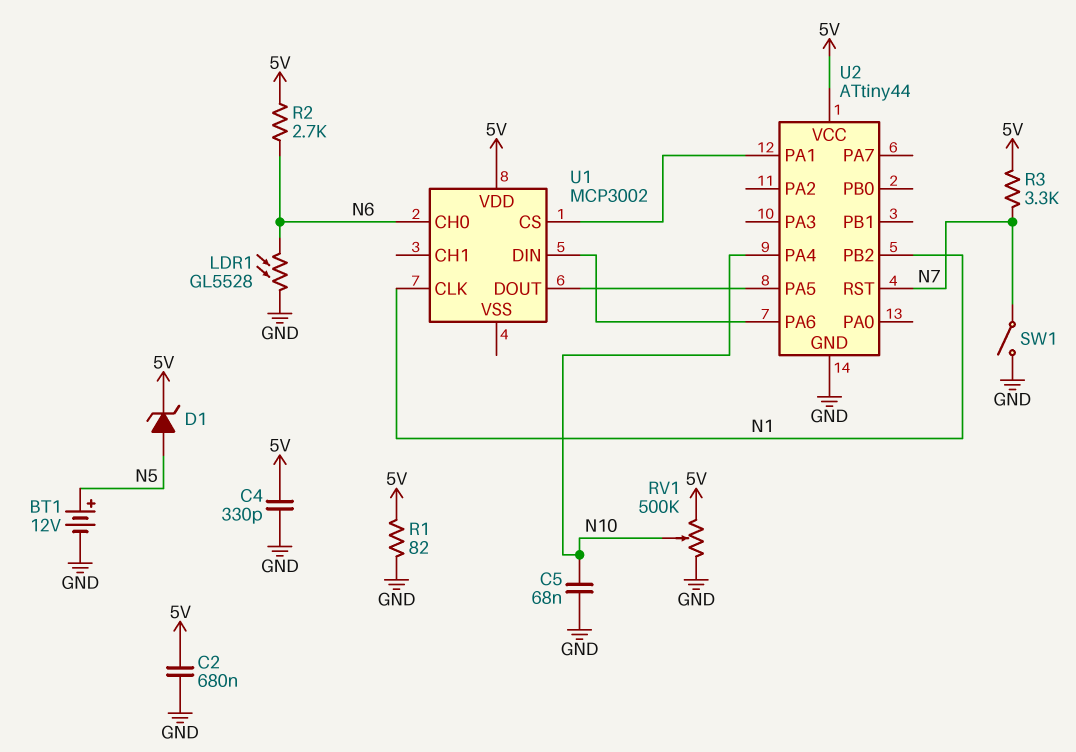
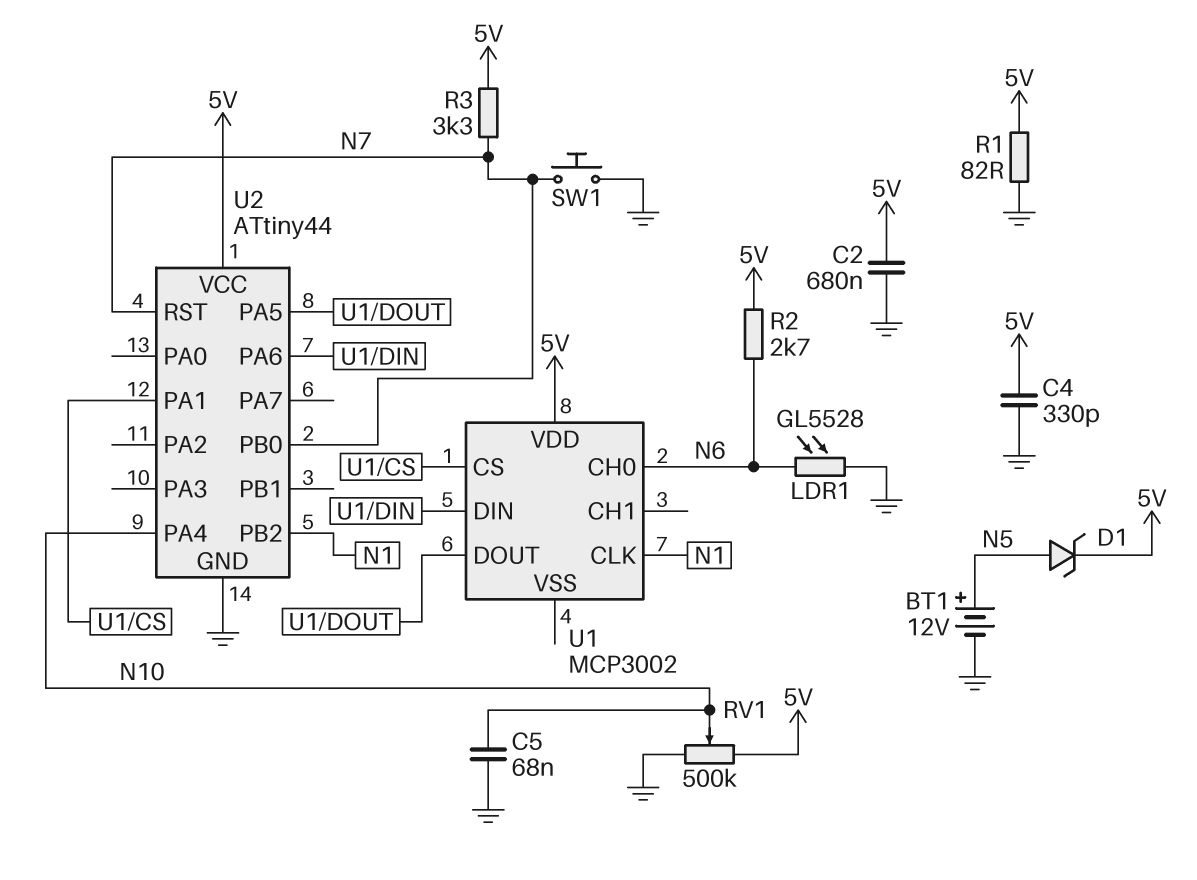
SW1: switch (GND, N7) -> button (GND, N7)
U2 pin PB0: none -> N7

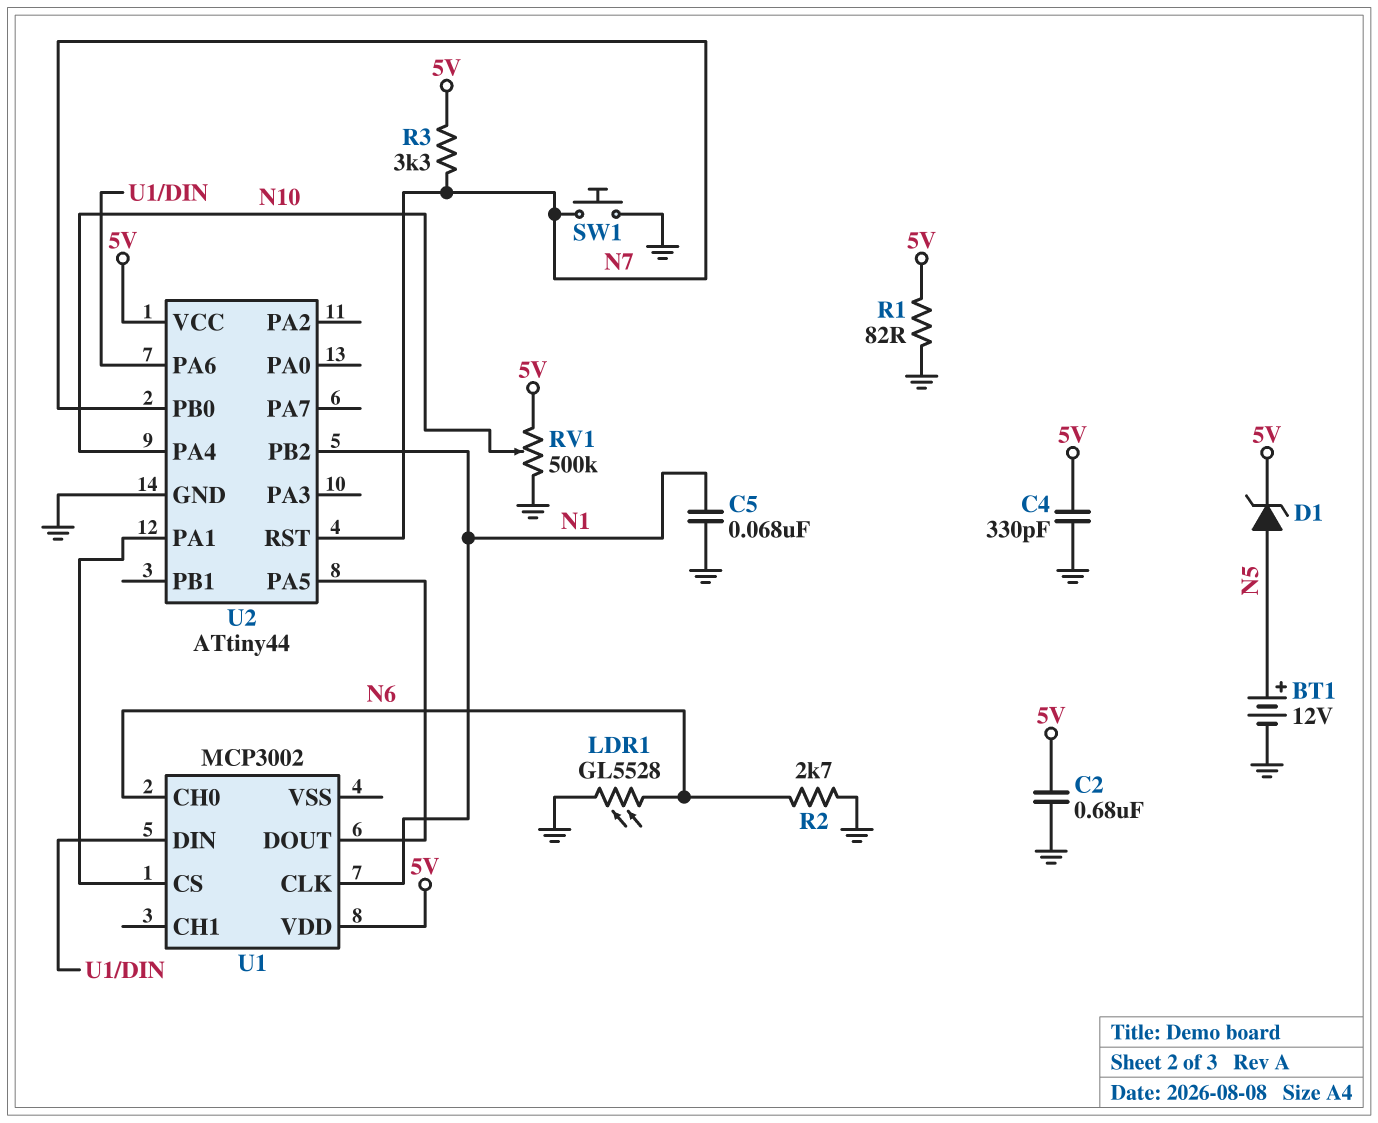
C5: 68nF (GND, N10) -> 68nF (GND, N1)
R2: 2.7k (5V, N6) -> 2.7k (GND, N6)

